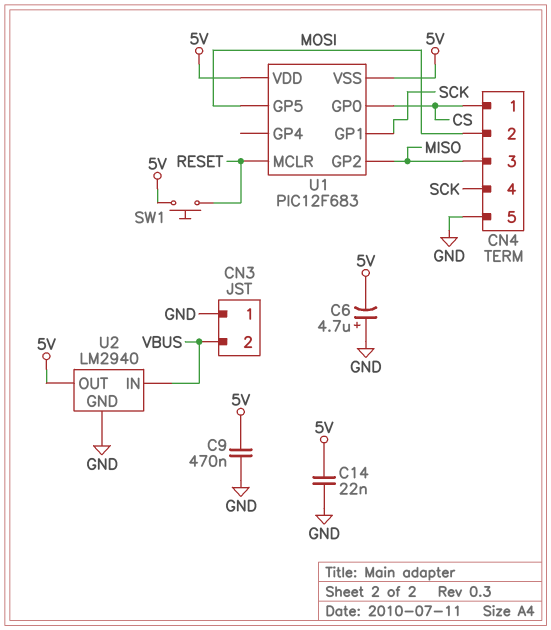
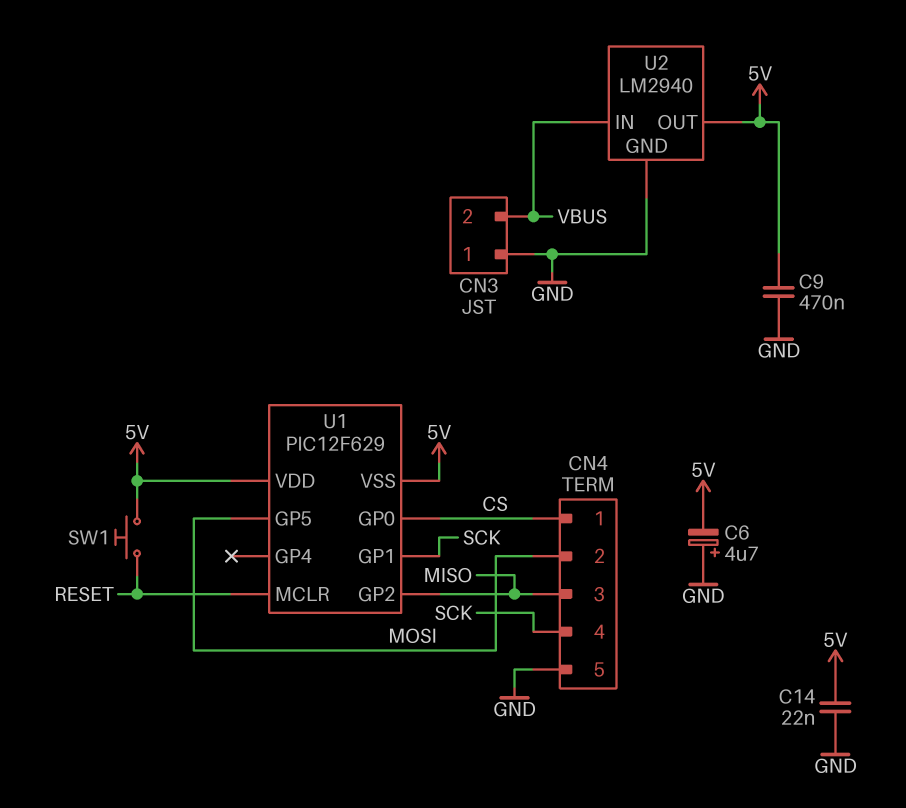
U1: PIC12F683 -> PIC12F629

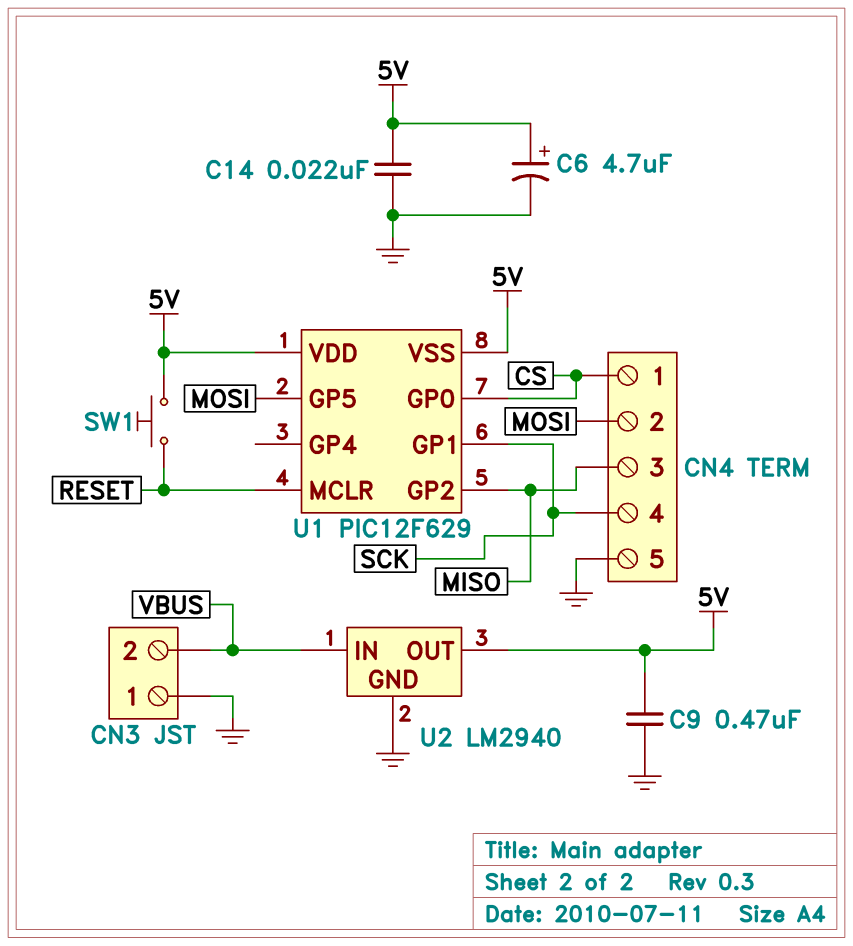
C6: 4.7uF (plus GND, minus 5V) -> 4.7uF (plus 5V, minus GND)

